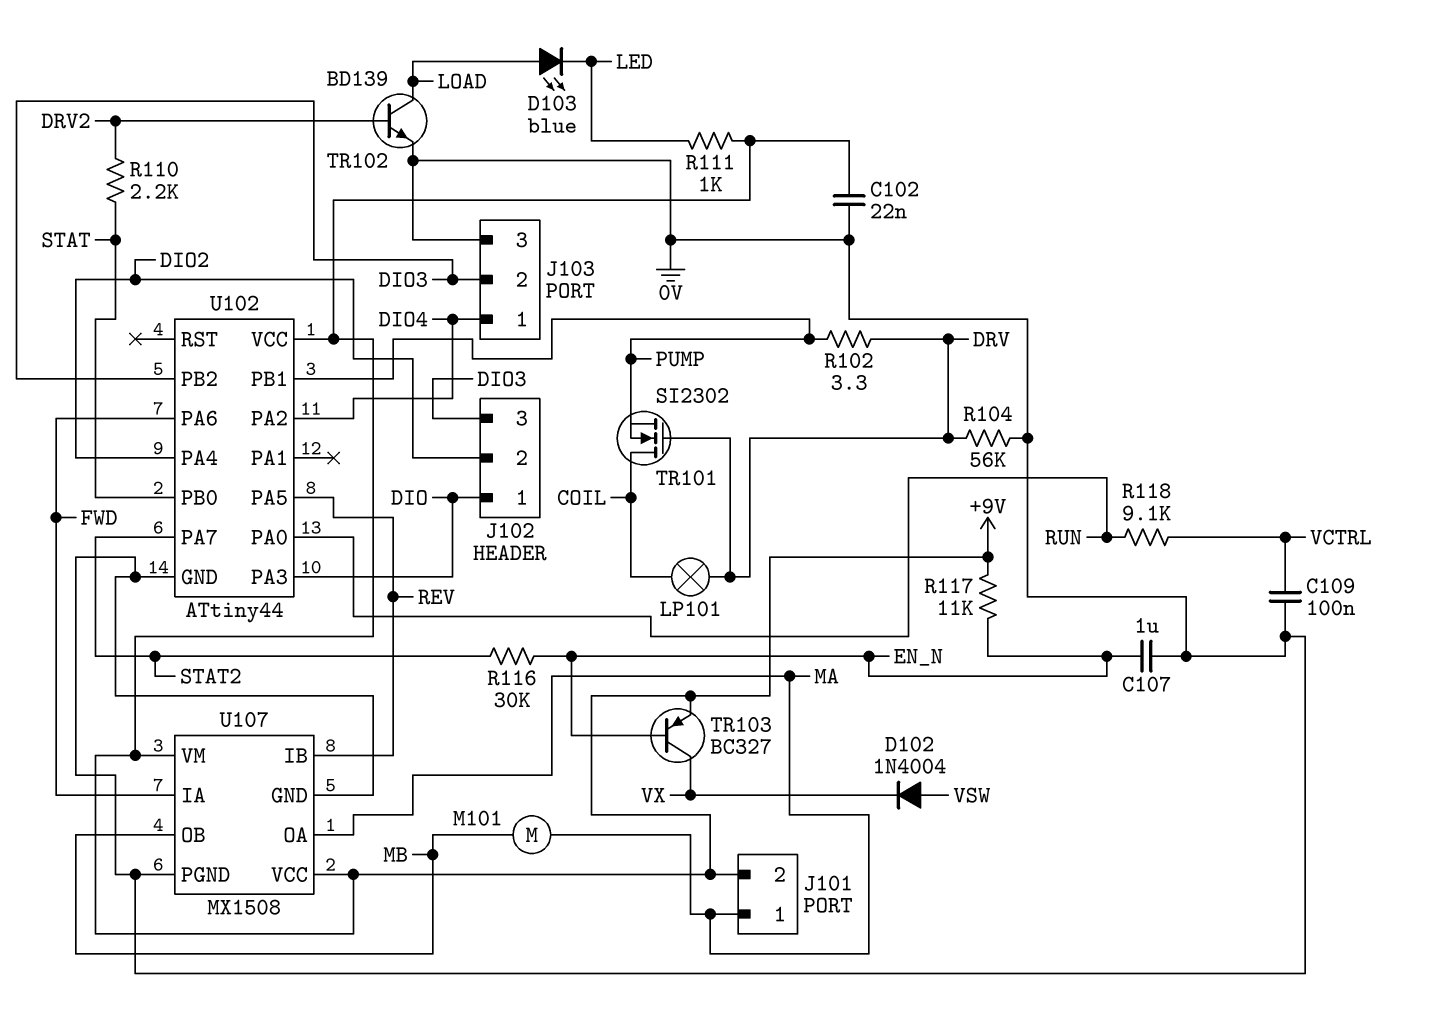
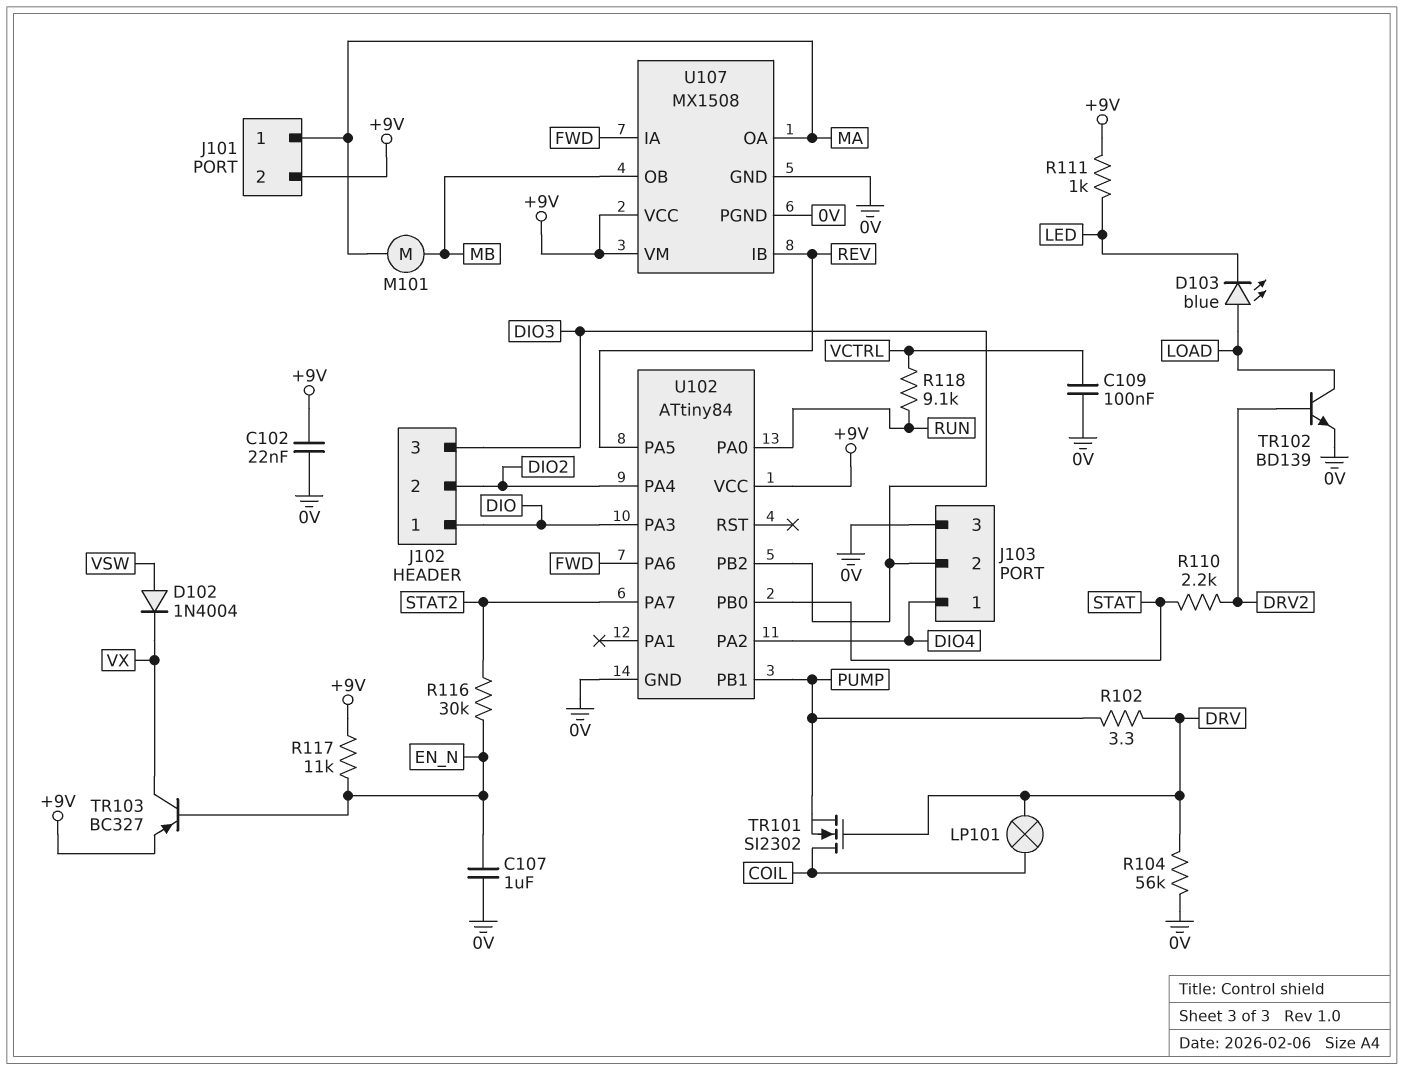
U102: ATtiny44 -> ATtiny84

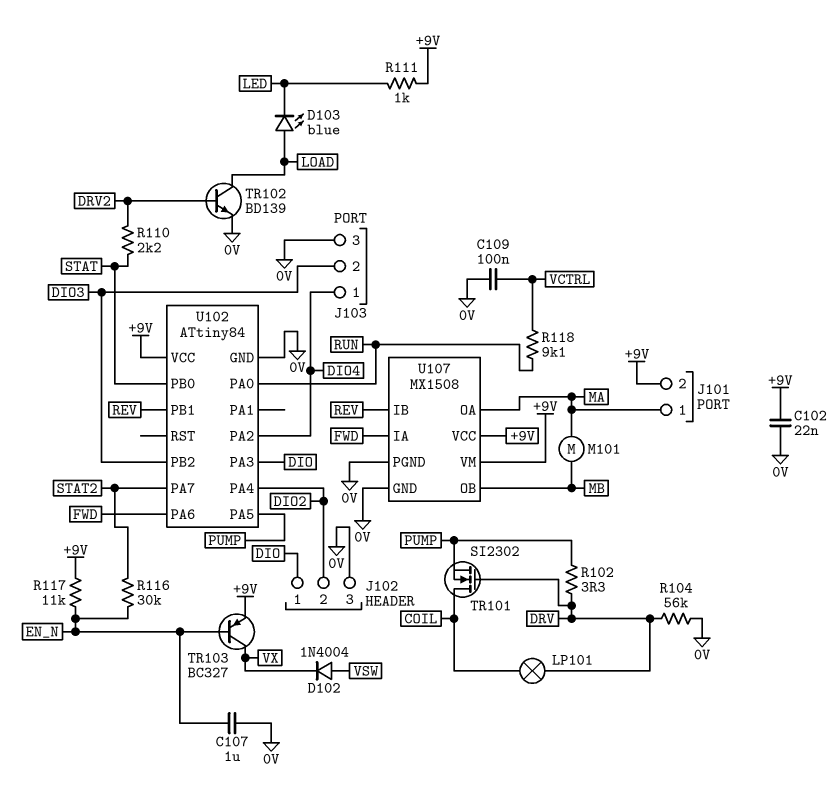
J102 pin 3: DIO3 -> 0V
U102 pin PA5: REV -> PUMP
U102 pin PB1: PUMP -> REV

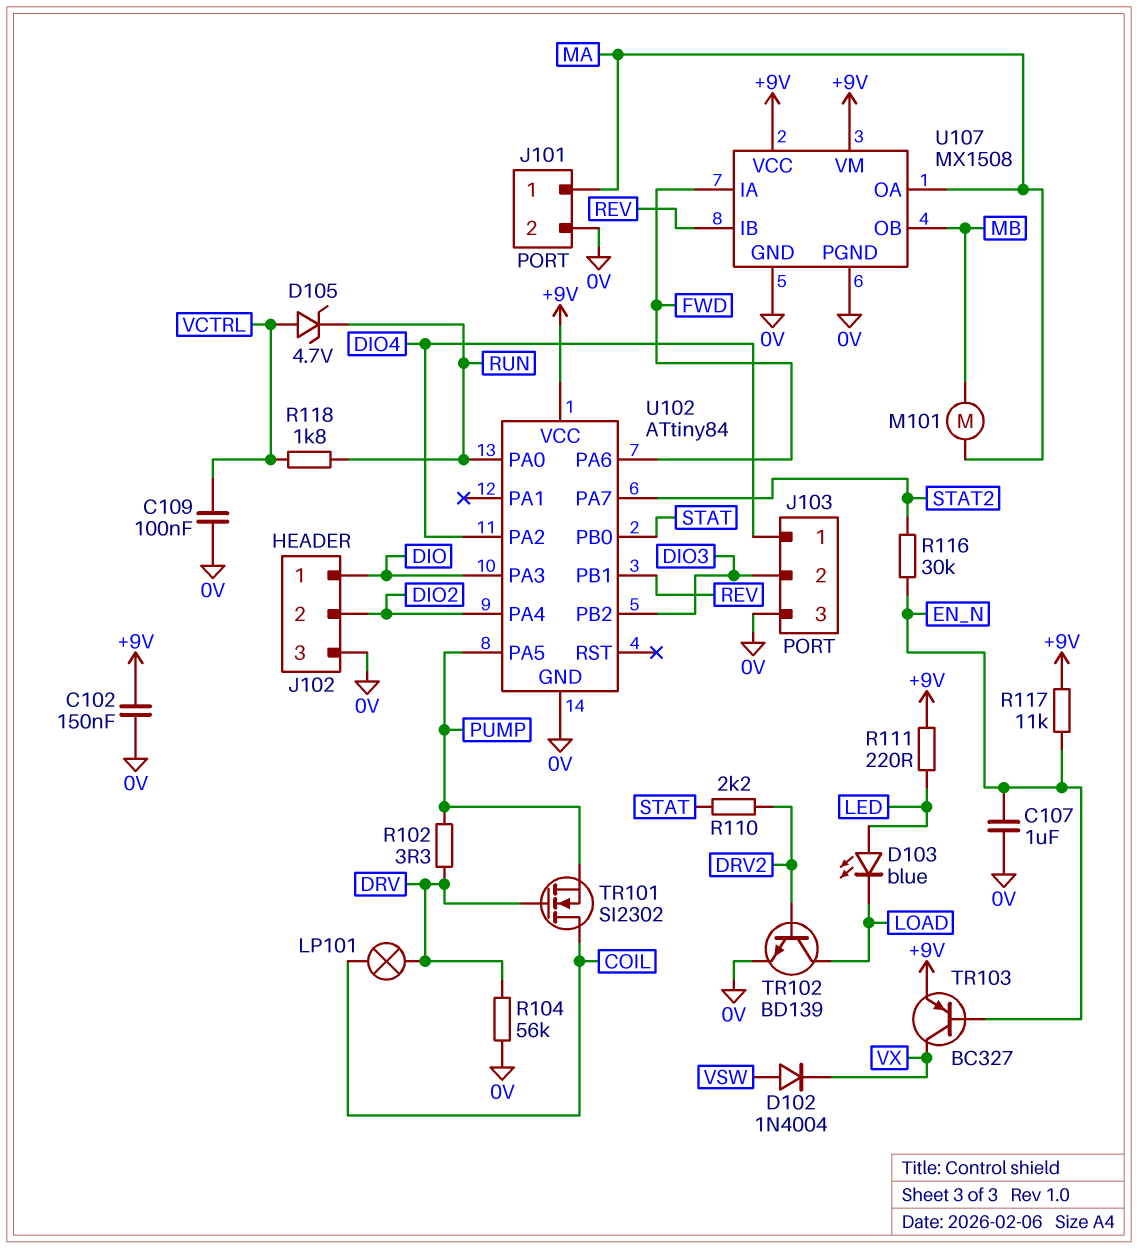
C102: 22nF (+9V, 0V) -> 150nF (+9V, 0V)
D103: LED blue (A LOAD, K LED) -> LED blue (A LED, K LOAD)
D105: none -> zener 4.7V (A VCTRL, K RUN)
J101 pin 2: +9V -> 0V
R111: 1k (+9V, LED) -> 220 (+9V, LED)
R118: 9.1k (RUN, VCTRL) -> 1.8k (RUN, VCTRL)

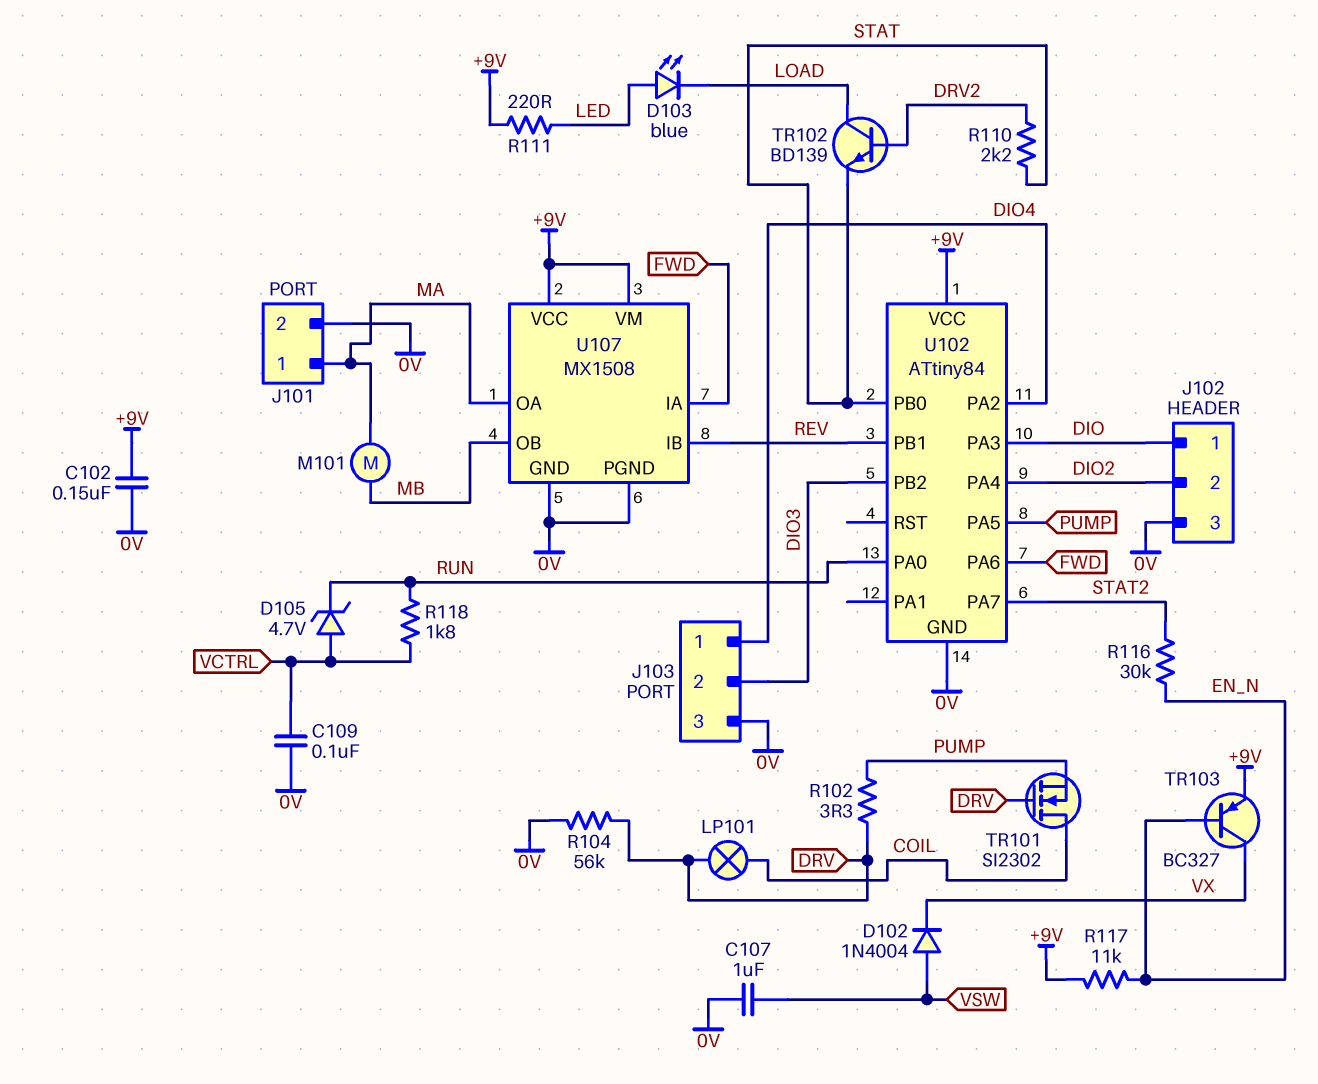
C107: 1uF (0V, EN_N) -> 1uF (0V, VSW)
TR102: NPN BD139 (B DRV2, C LOAD, E 0V) -> NPN BD139 (B DRV2, C LOAD, E STAT)

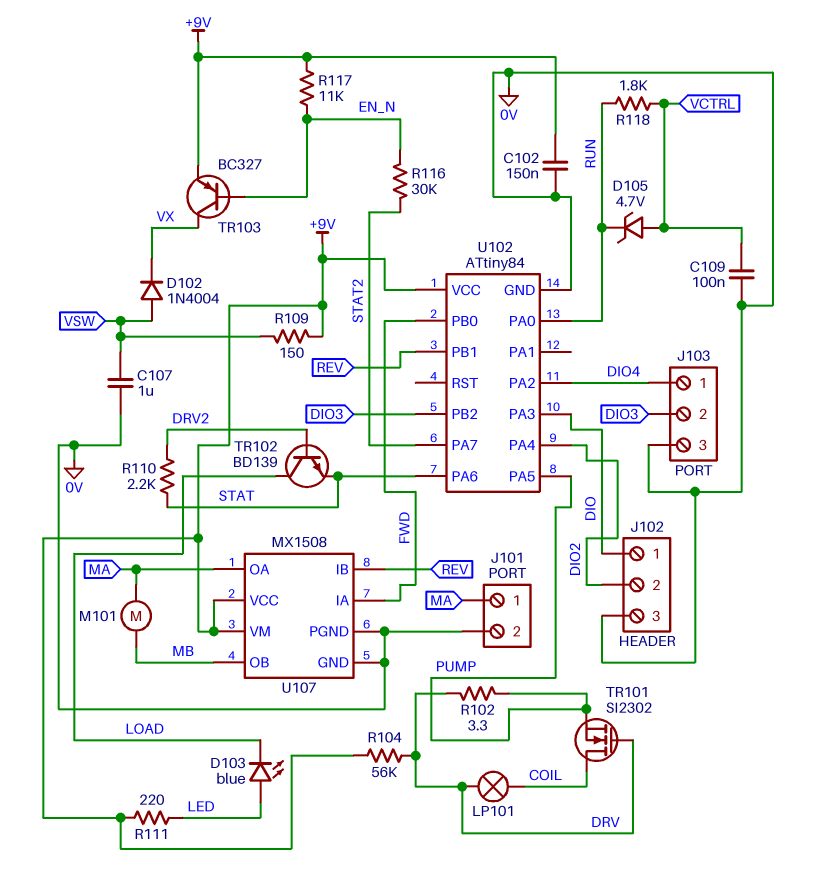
R104: 56k (0V, DRV) -> 56k (+9V, DRV)
R109: none -> 150 (+9V, VSW)
U102 pin PA6: FWD -> STAT
U102 pin PB0: STAT -> FWD

